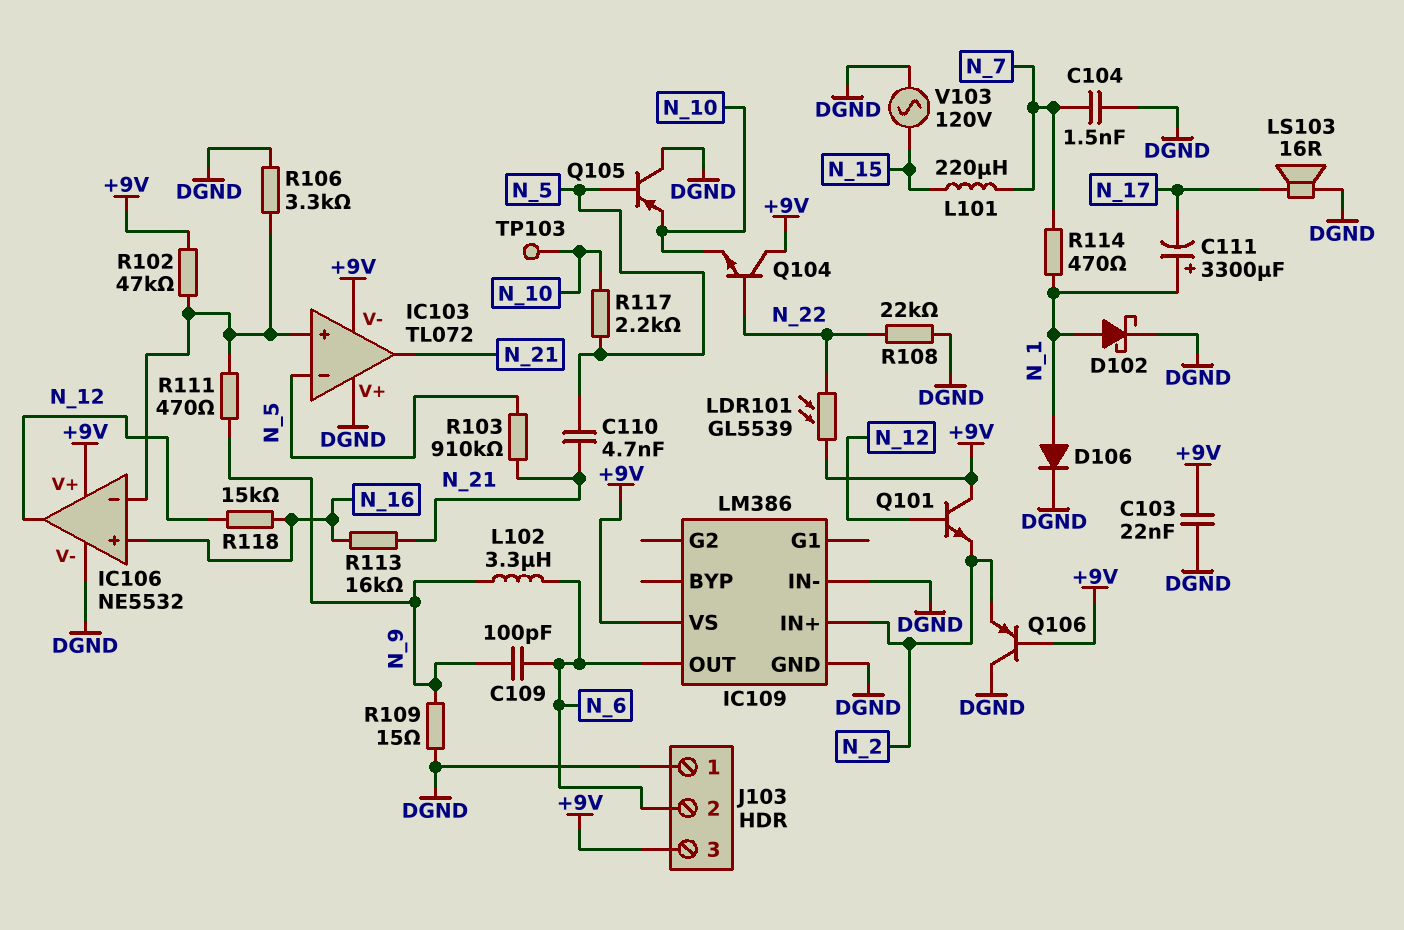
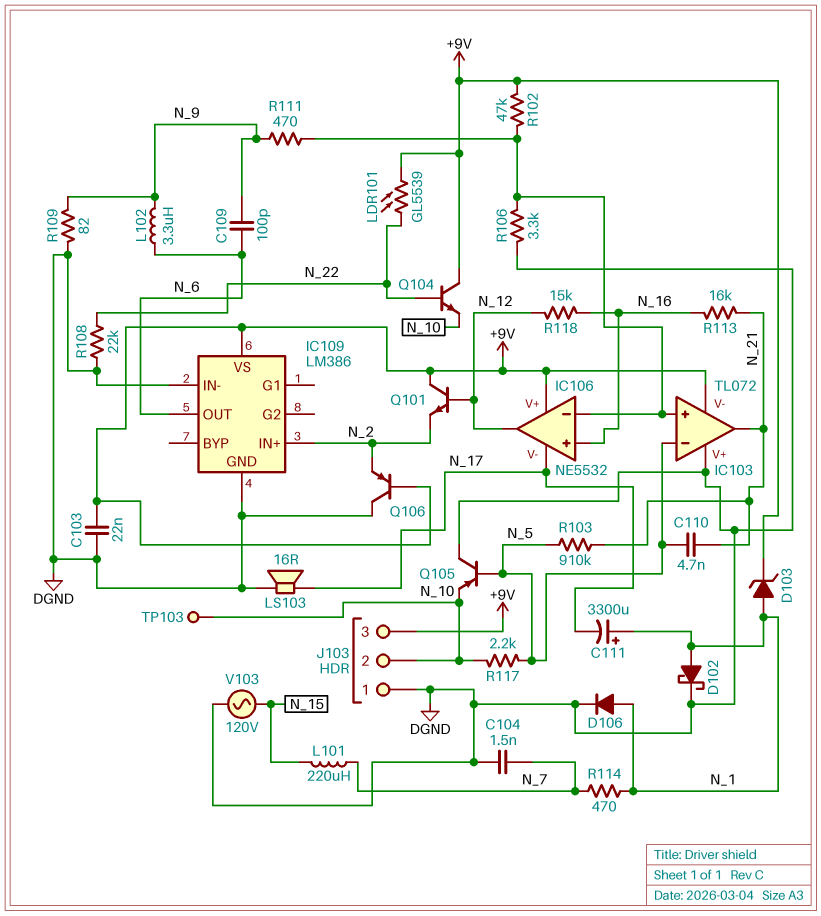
D103: none -> zener (A N_1, K +9V)
IC106 pin V-: DGND -> N_17
J103 pin 2: N_6 -> N_10
R109: 15 (DGND, N_9) -> 82 (DGND, N_9)

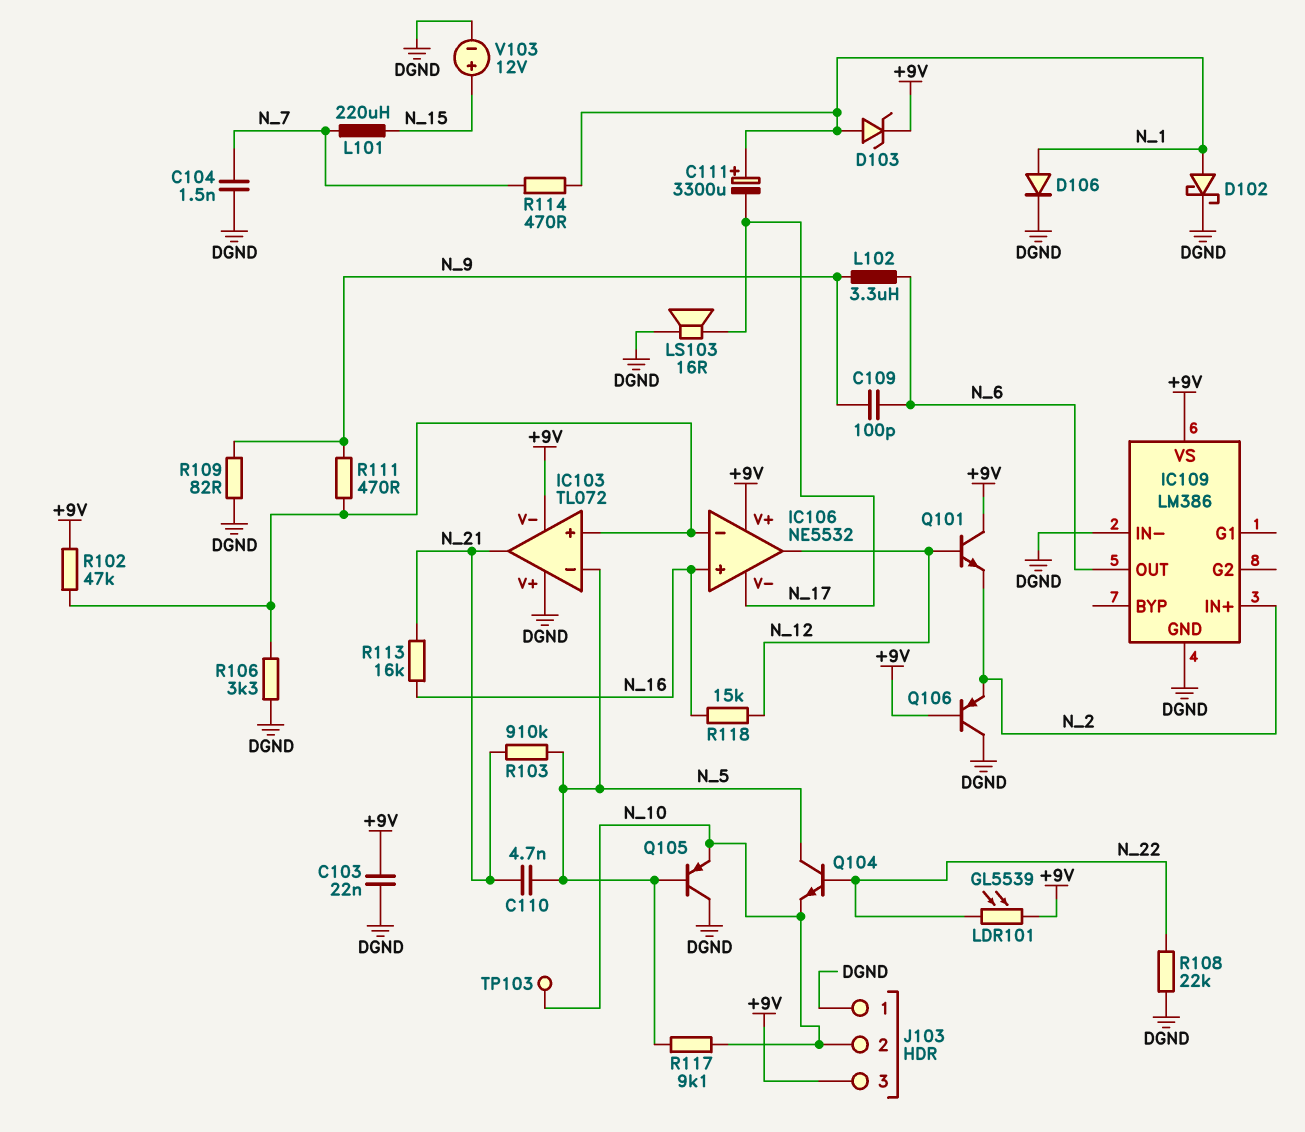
Q104: NPN (B N_22, C +9V, E N_10) -> NPN (B N_22, C N_5, E N_10)
R117: 2.2k (N_5, N_10) -> 9.1k (N_5, N_10)
V103: AC 120V (DGND, N_15) -> 12V (plus N_15, minus DGND)

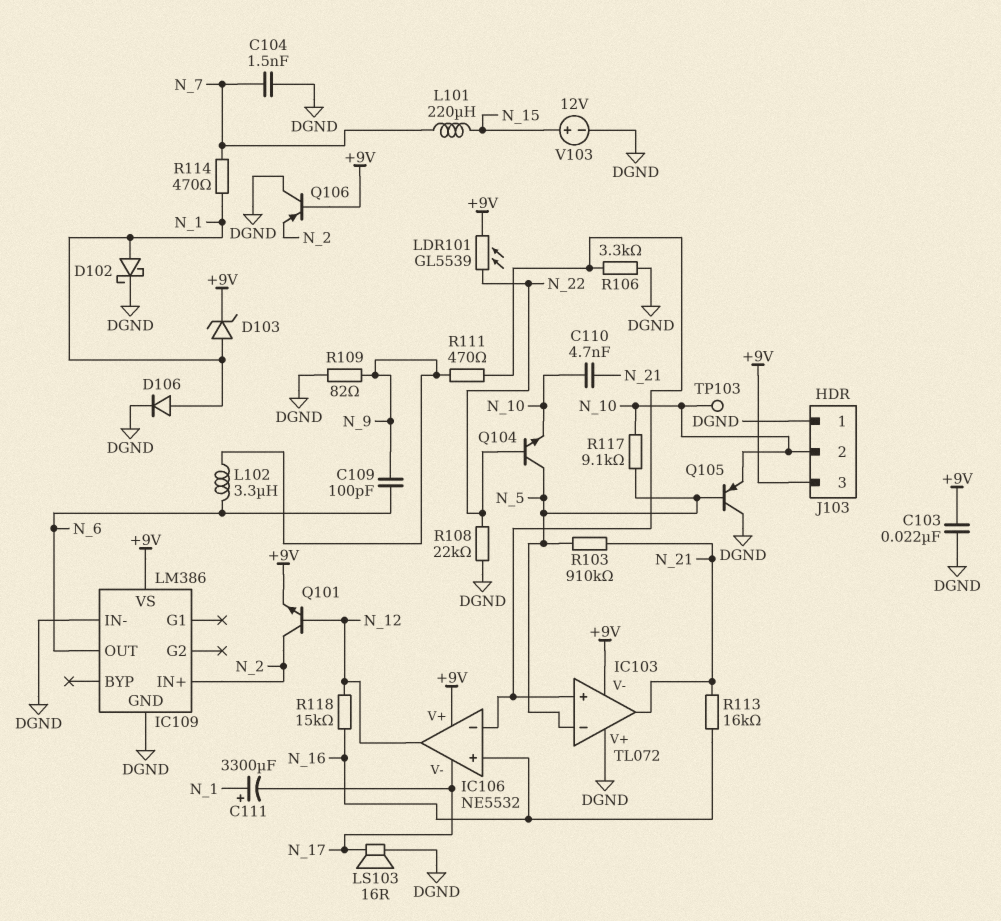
C110: 4.7nF (N_5, N_21) -> 4.7nF (N_10, N_21)
Q101: NPN (B N_12, C +9V, E N_2) -> NPN (B N_12, C N_2, E +9V)
R102: 47k (+9V, IC103/in+) -> none

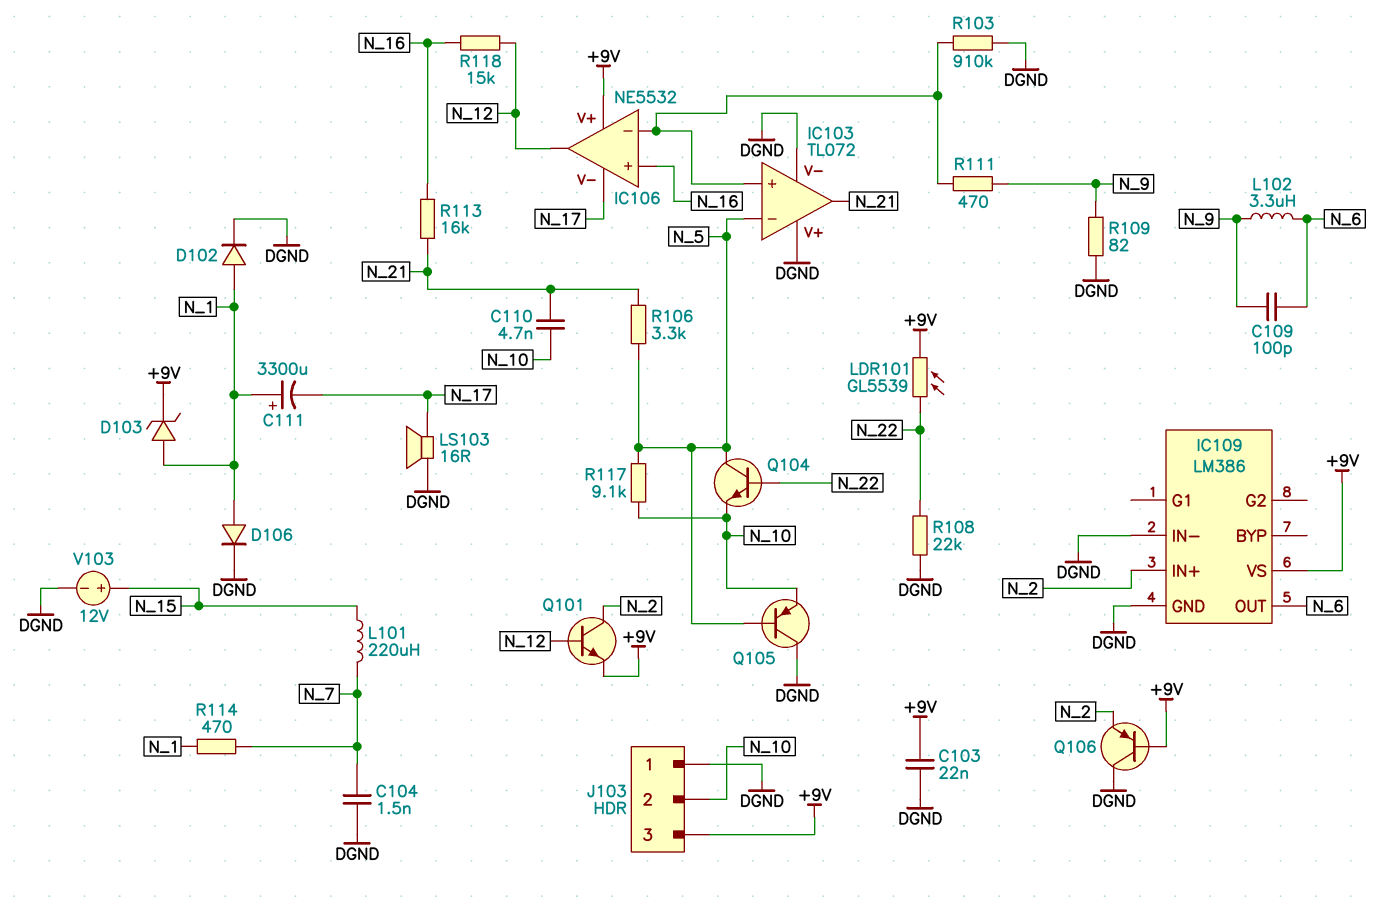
D102: schottky (A N_1, K DGND) -> diode (A N_1, K DGND)
IC103 pin V-: +9V -> DGND
R103: 910k (N_5, N_21) -> 910k (DGND, IC103/in+)
R106: 3.3k (DGND, IC103/in+) -> 3.3k (N_5, N_21)
TP103: test point (N_10) -> none

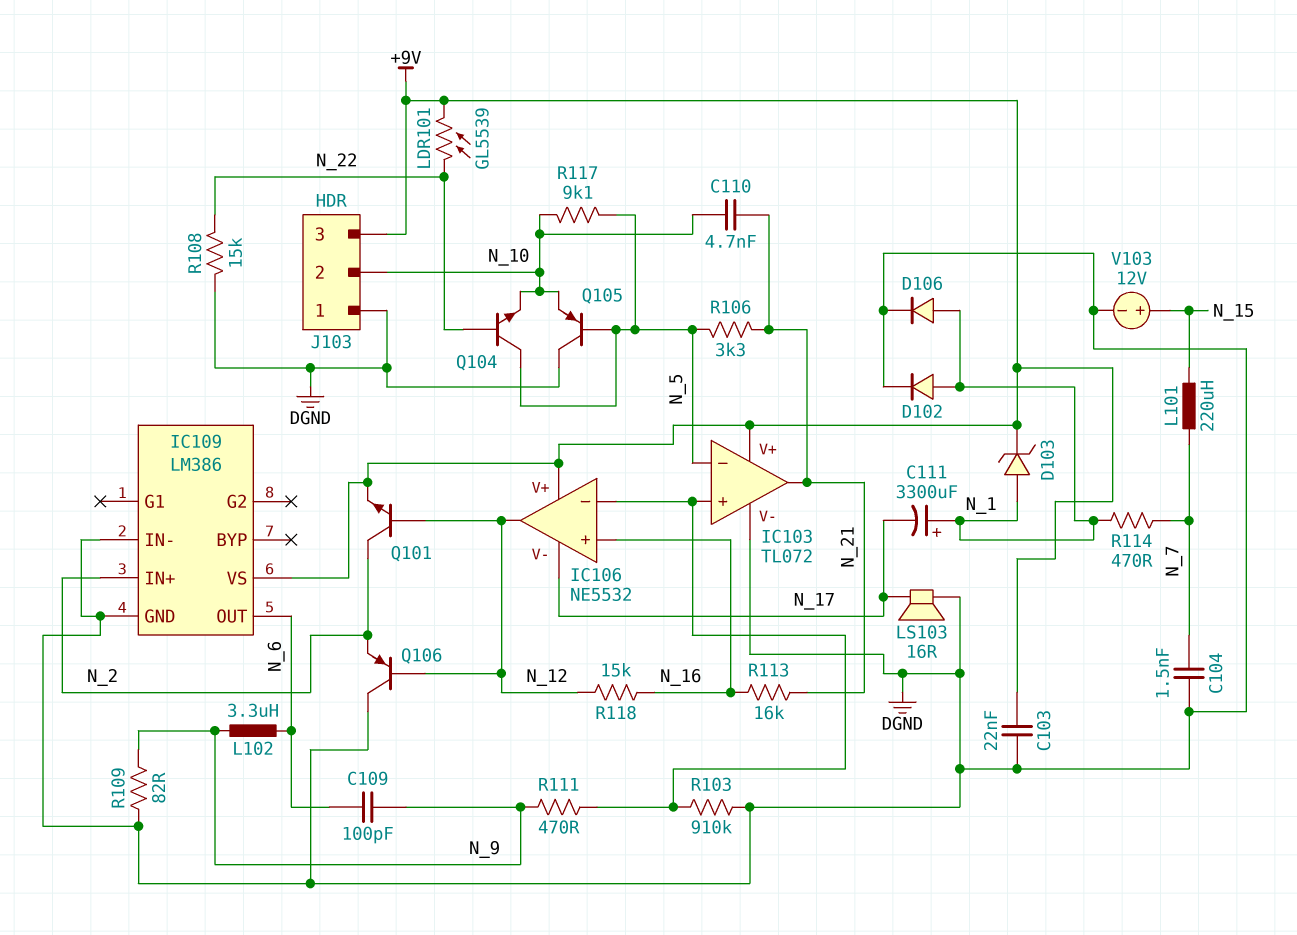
IC103 pin V+: DGND -> +9V
Q106: PNP (B +9V, C DGND, E N_2) -> PNP (B N_12, C DGND, E N_2)
R108: 22k (DGND, N_22) -> 15k (DGND, N_22)

